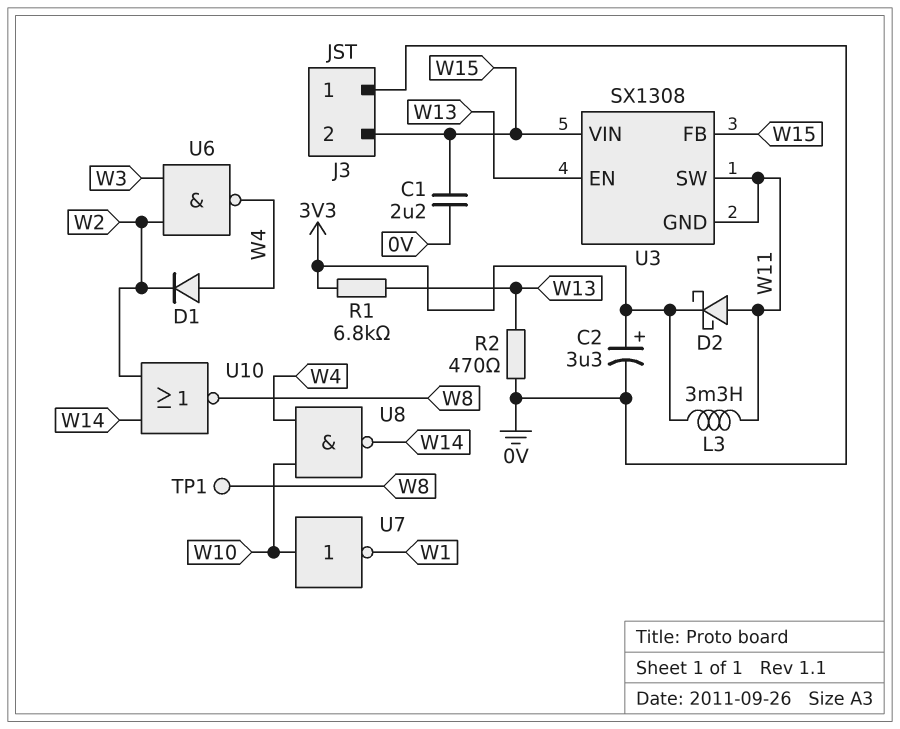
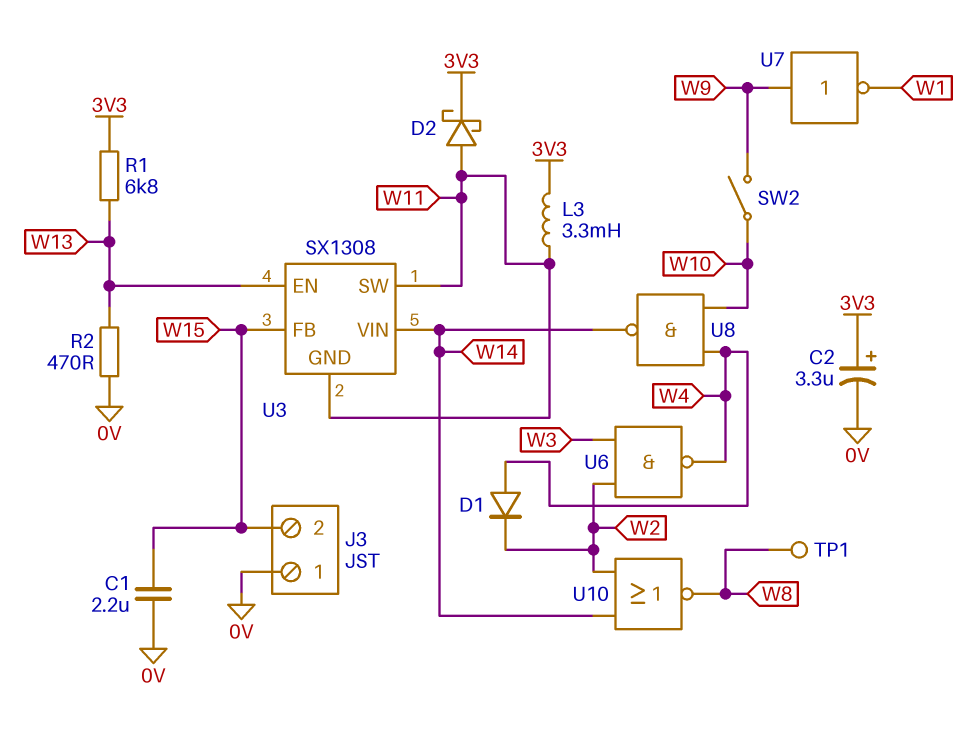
SW2: none -> switch (W9, W10)
U3 pin VIN: W15 -> W14
U7: NOT (in W10, out W1) -> NOT (in W9, out W1)

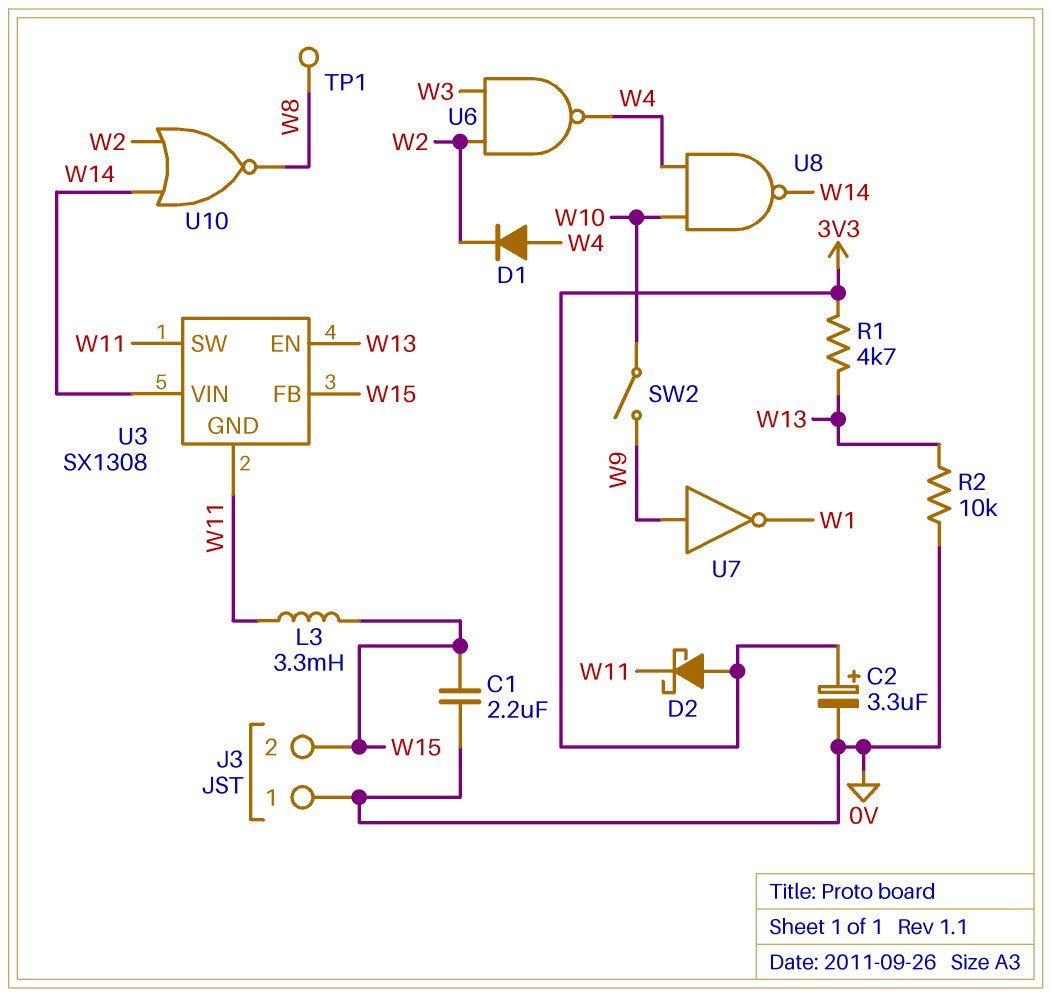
D2: schottky (A W11, K 3V3) -> schottky (A 3V3, K W11)
L3: 3.3mH (3V3, W11) -> 3.3mH (W11, W15)
R1: 6.8k (3V3, W13) -> 4.7k (3V3, W13)
R2: 470 (0V, W13) -> 10k (0V, W13)

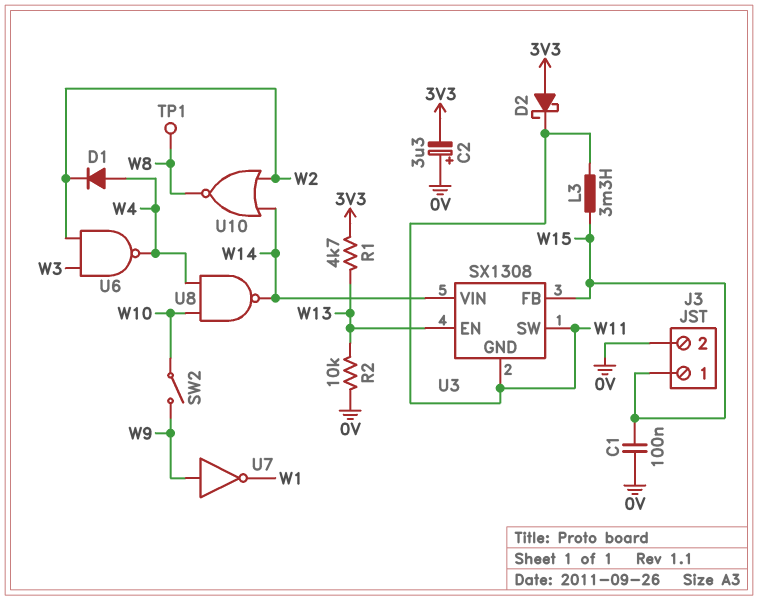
C1: 2.2uF (0V, W15) -> 100nF (0V, W15)
C2: 3.3uF (plus 3V3, minus 0V) -> 3.3uF (plus 0V, minus 3V3)
J3 pin 1: 0V -> W15
J3 pin 2: W15 -> 0V

